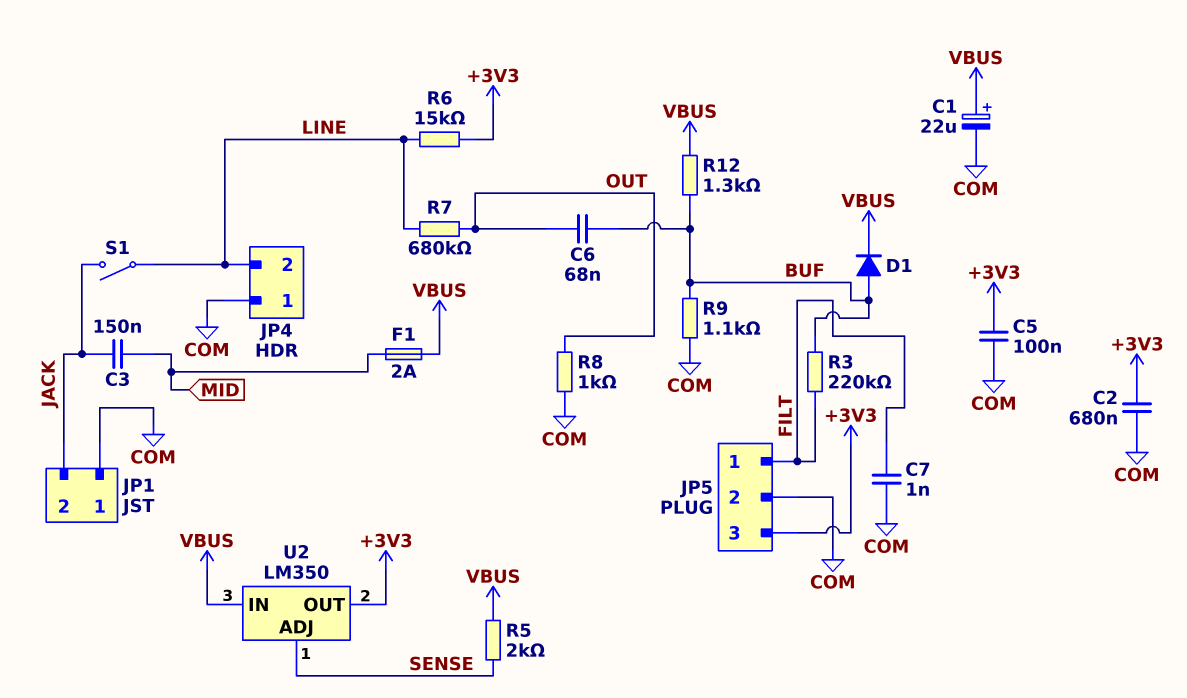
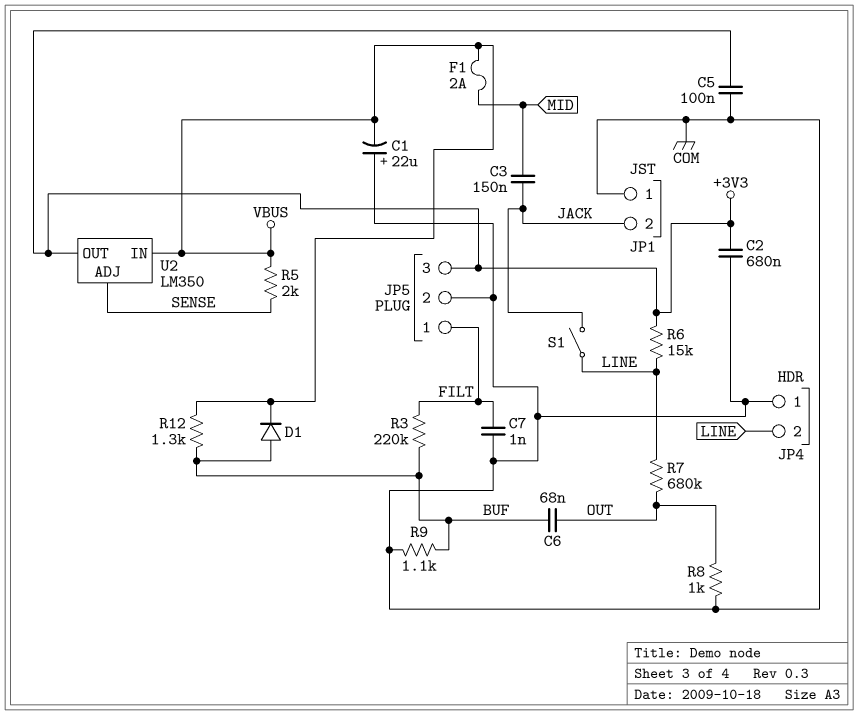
C1: 22uF (plus VBUS, minus COM) -> 22uF (plus COM, minus VBUS)

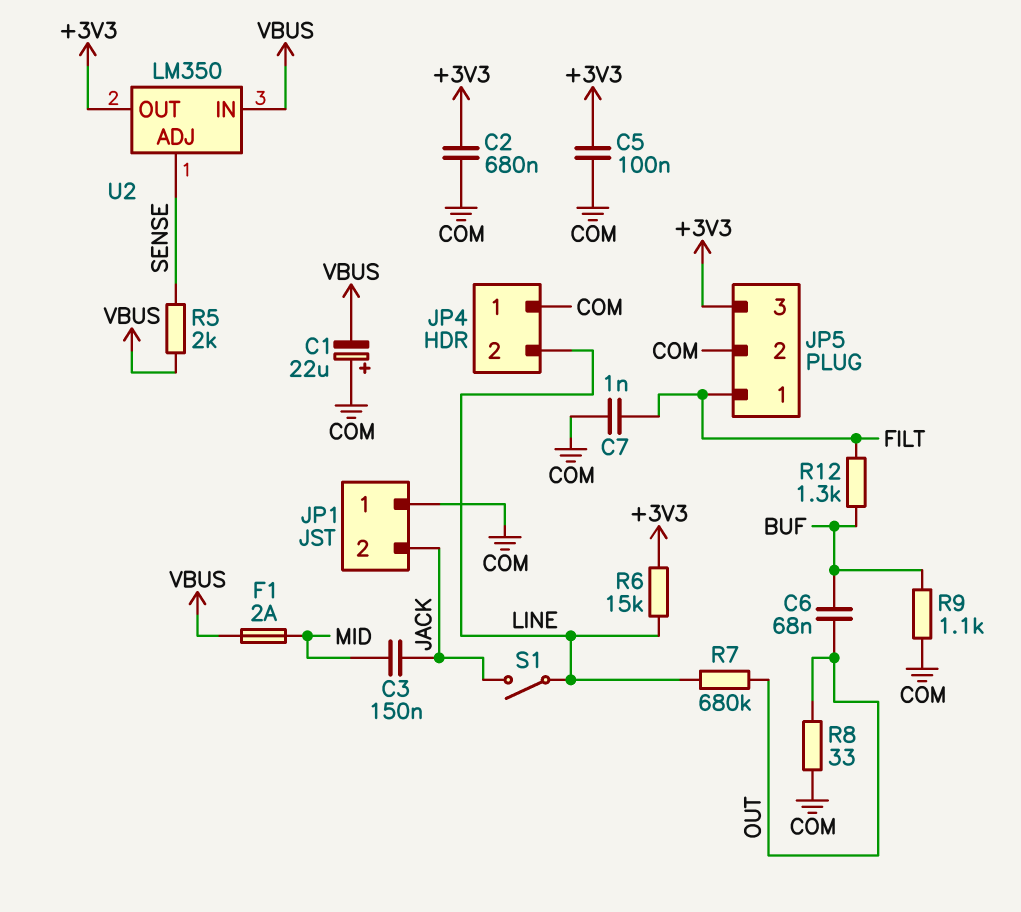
D1: diode (A BUF, K VBUS) -> none
R3: 220k (BUF, FILT) -> none
R8: 1k (COM, OUT) -> 33 (COM, OUT)
R12: 1.3k (BUF, VBUS) -> 1.3k (BUF, FILT)

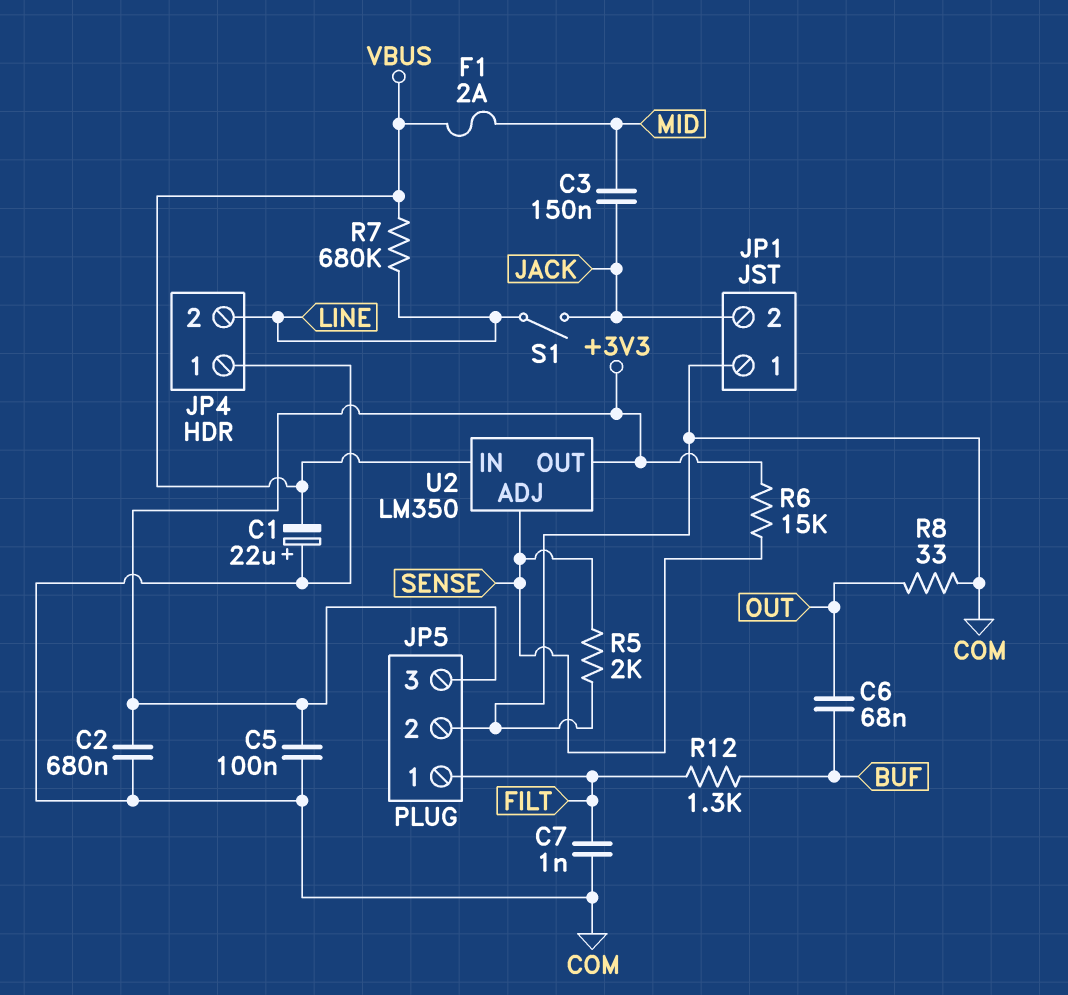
R5: 2k (SENSE, VBUS) -> 2k (COM, SENSE)
R6: 15k (+3V3, LINE) -> 15k (+3V3, SENSE)
R7: 680k (LINE, OUT) -> 680k (LINE, VBUS)
R9: 1.1k (BUF, COM) -> none

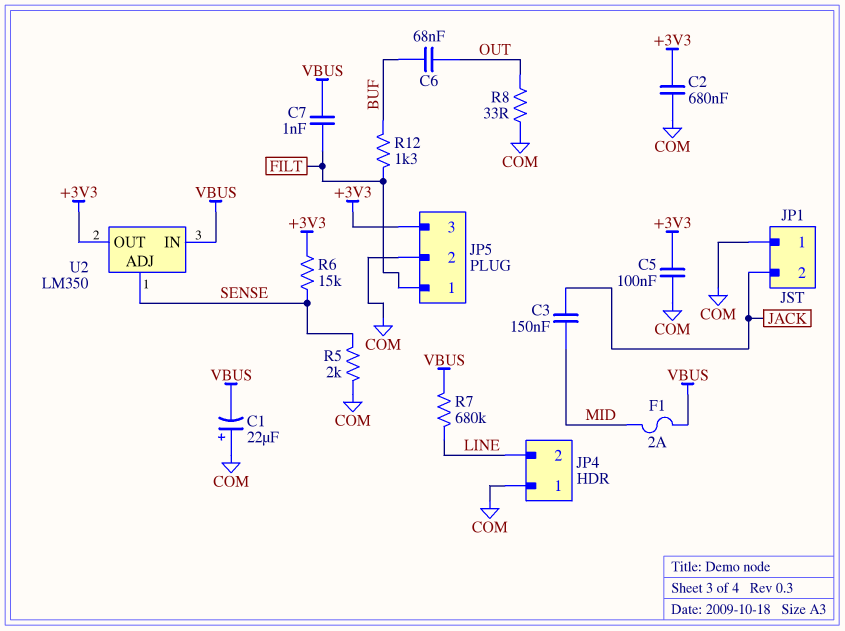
C7: 1nF (COM, FILT) -> 1nF (FILT, VBUS)
S1: switch (JACK, LINE) -> none

